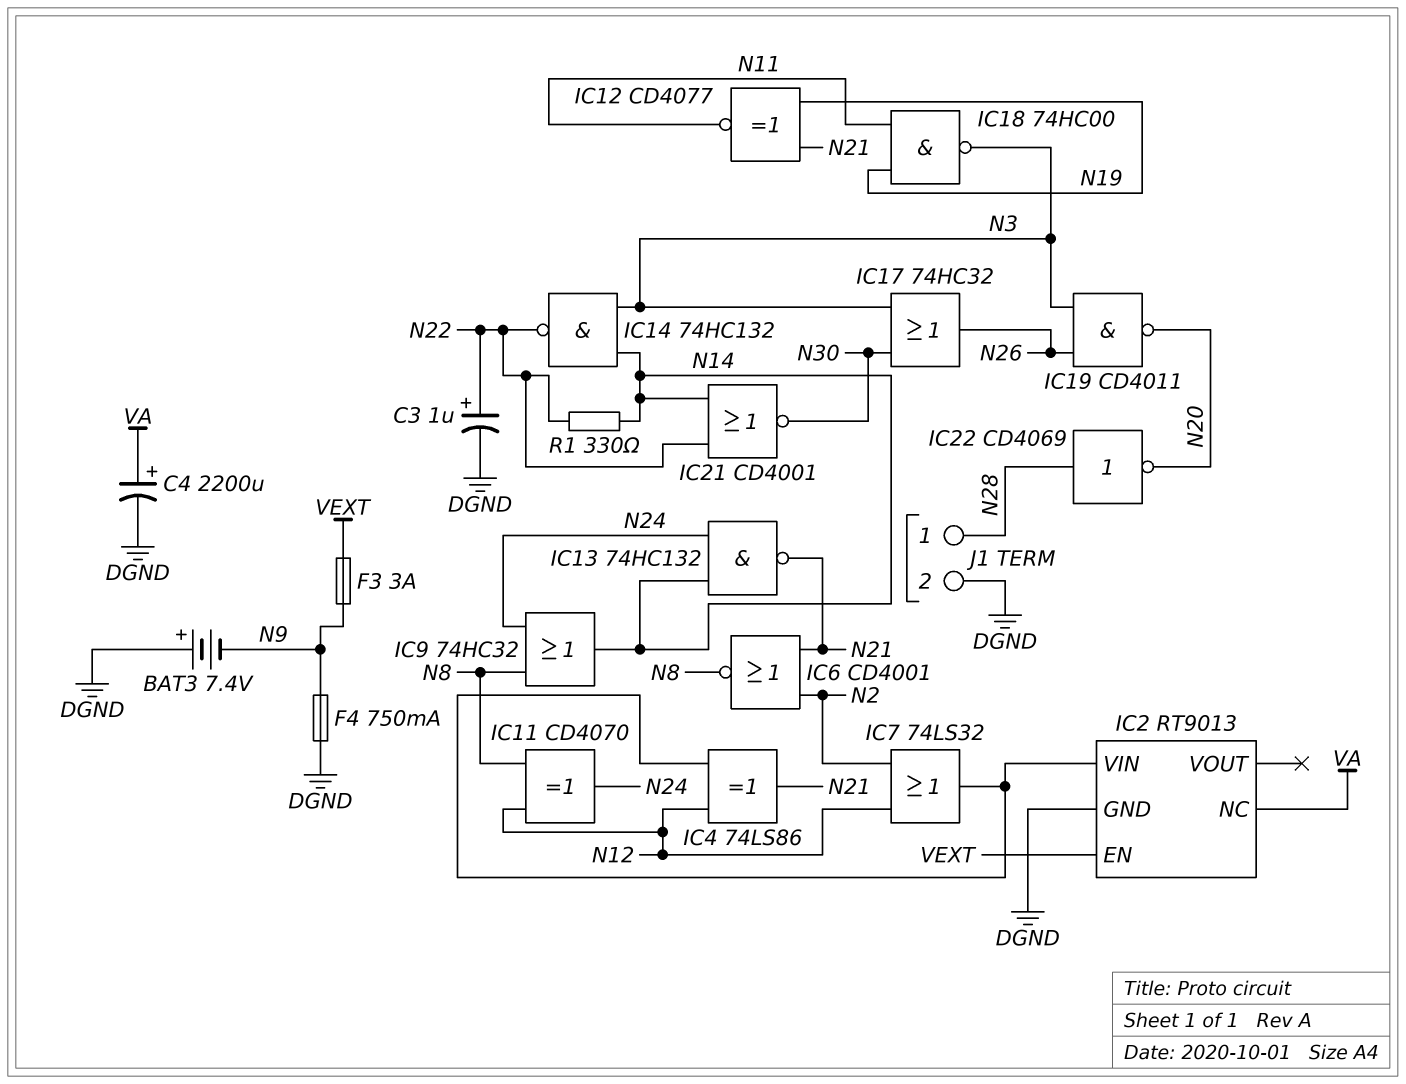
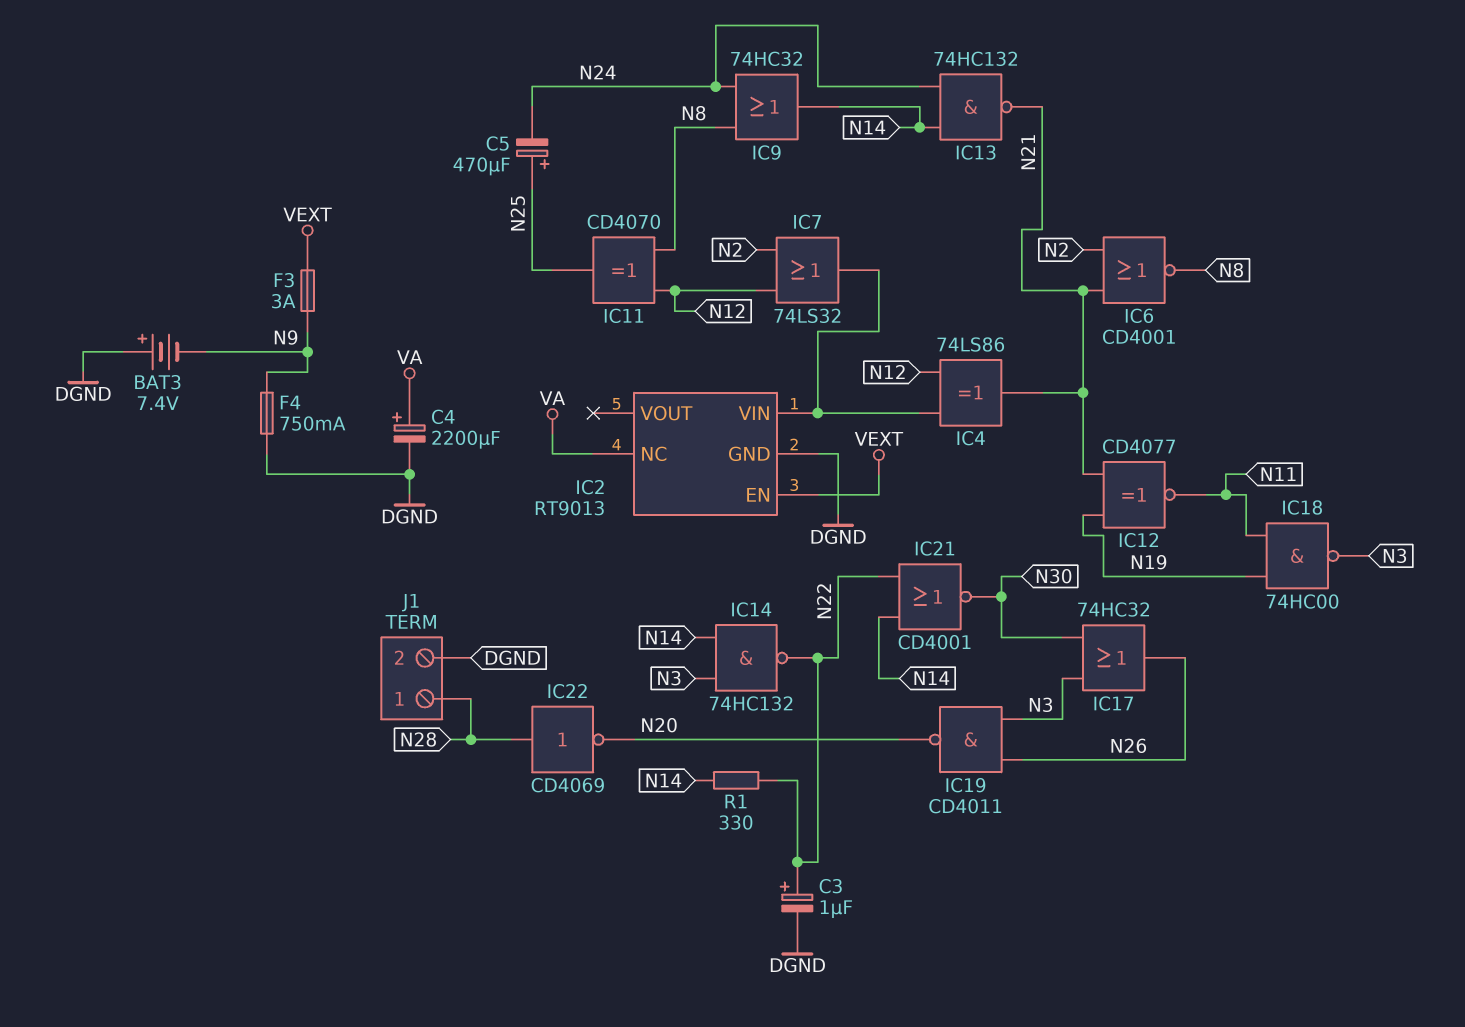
C5: none -> 470uF (plus N25, minus N24)
IC11: XOR CD4070 (in N8, in N12, out N24) -> XOR CD4070 (in N8, in N12, out N25)

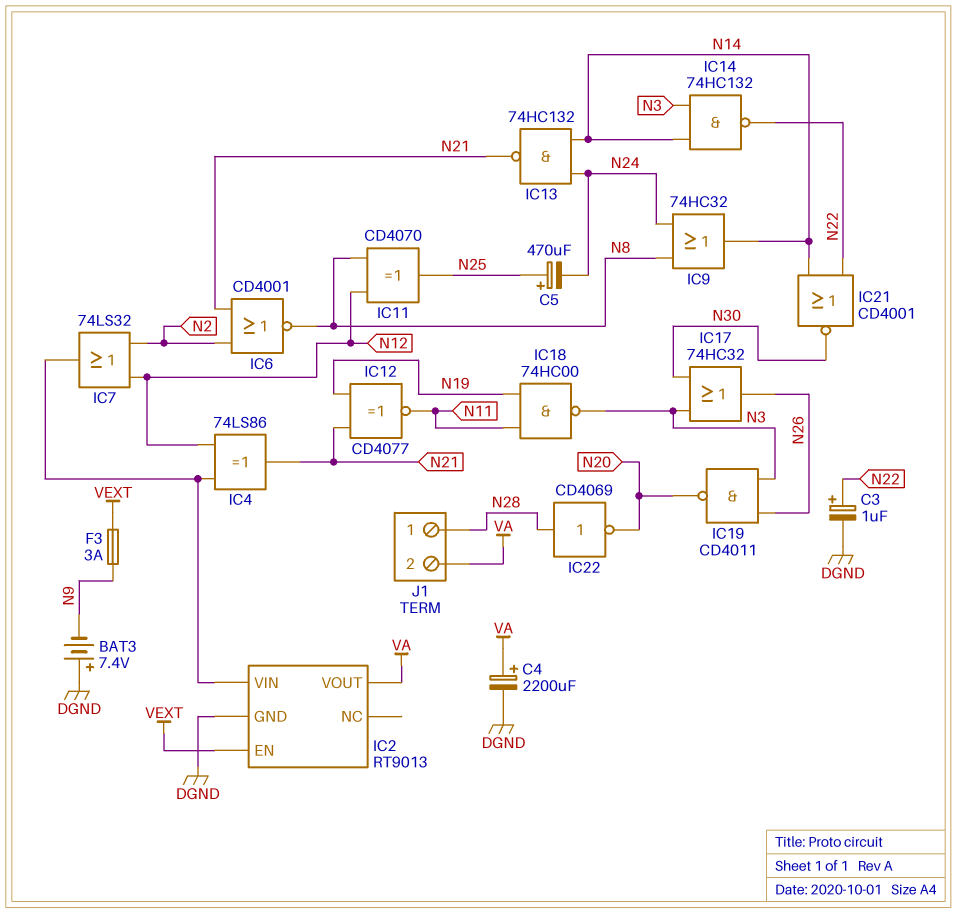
F4: 750mA (DGND, N9) -> none
IC2 pin NC: VA -> none
IC2 pin VOUT: none -> VA
J1 pin 2: DGND -> VA
R1: 330 (N14, N22) -> none

